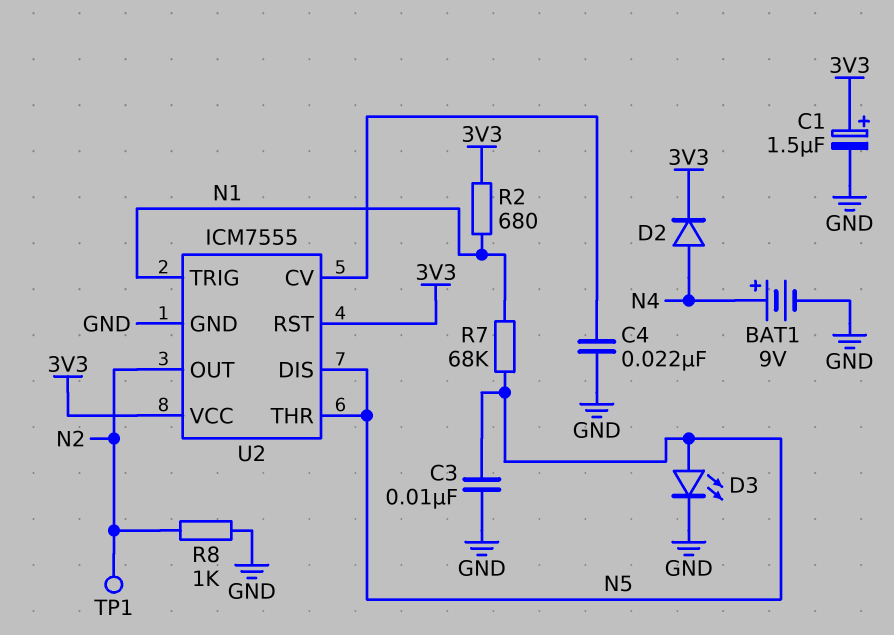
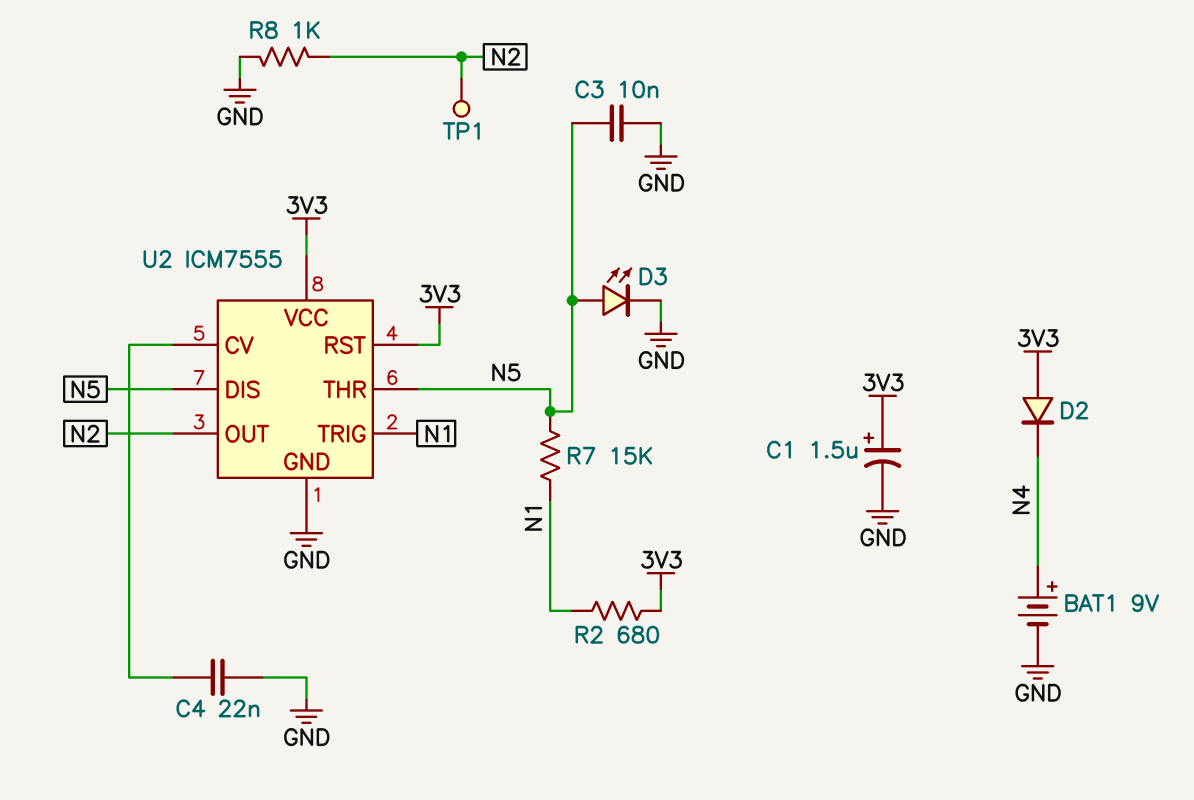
D2: diode (A N4, K 3V3) -> diode (A 3V3, K N4)
R7: 68k (N1, N5) -> 15k (N1, N5)

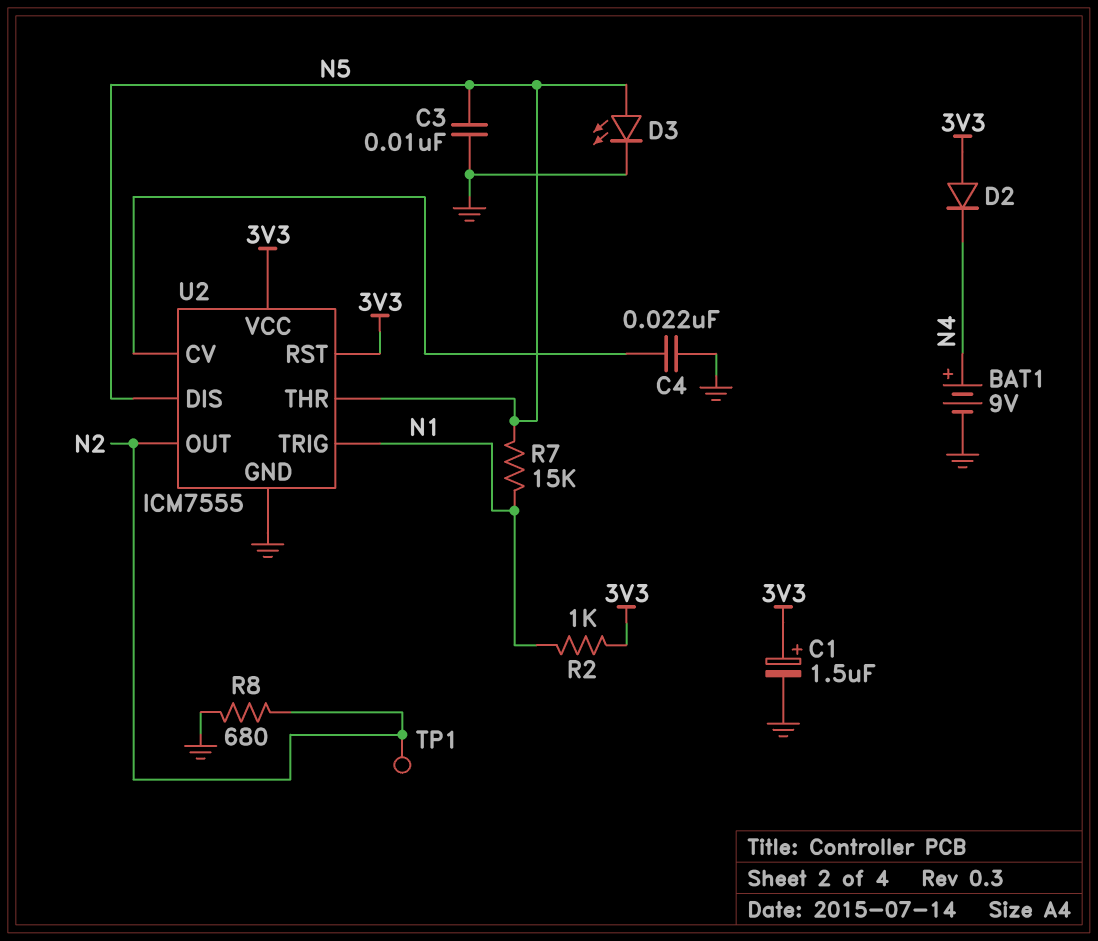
R2: 680 (3V3, N1) -> 1k (3V3, N1)
R8: 1k (GND, N2) -> 680 (GND, N2)

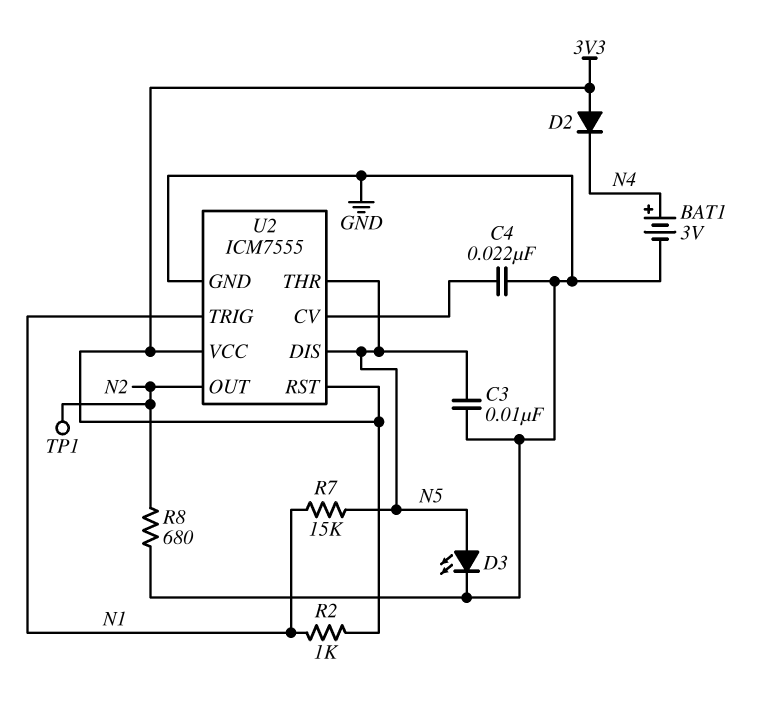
BAT1: 9V (plus N4, minus GND) -> 3V (plus N4, minus GND)
C1: 1.5uF (plus 3V3, minus GND) -> none

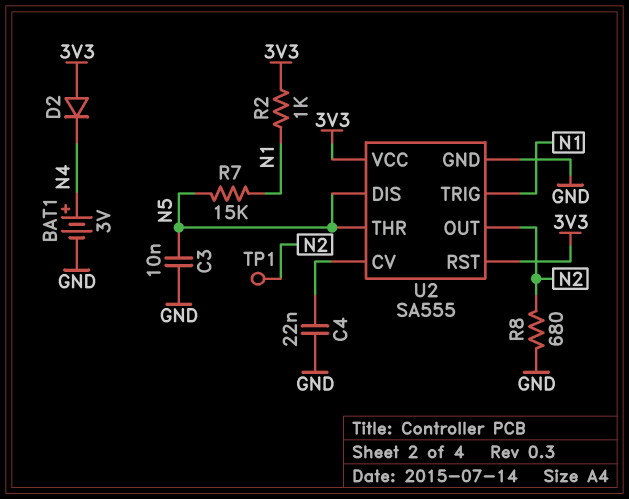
D3: LED (A N5, K GND) -> none
U2: ICM7555 -> SA555

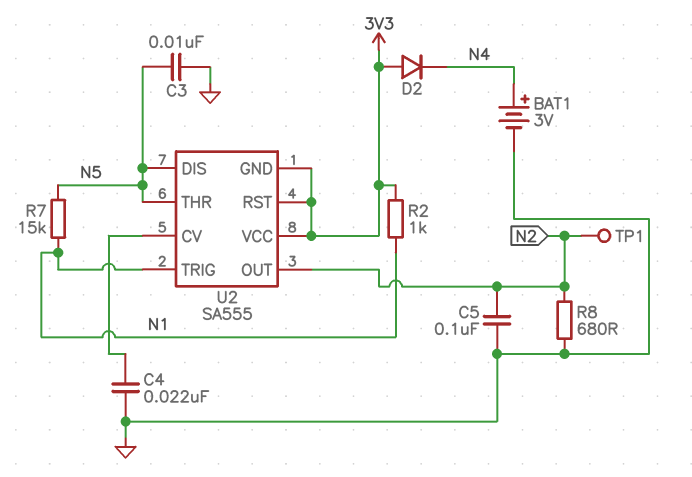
C5: none -> 100nF (GND, N2)
U2 pin GND: GND -> 3V3

